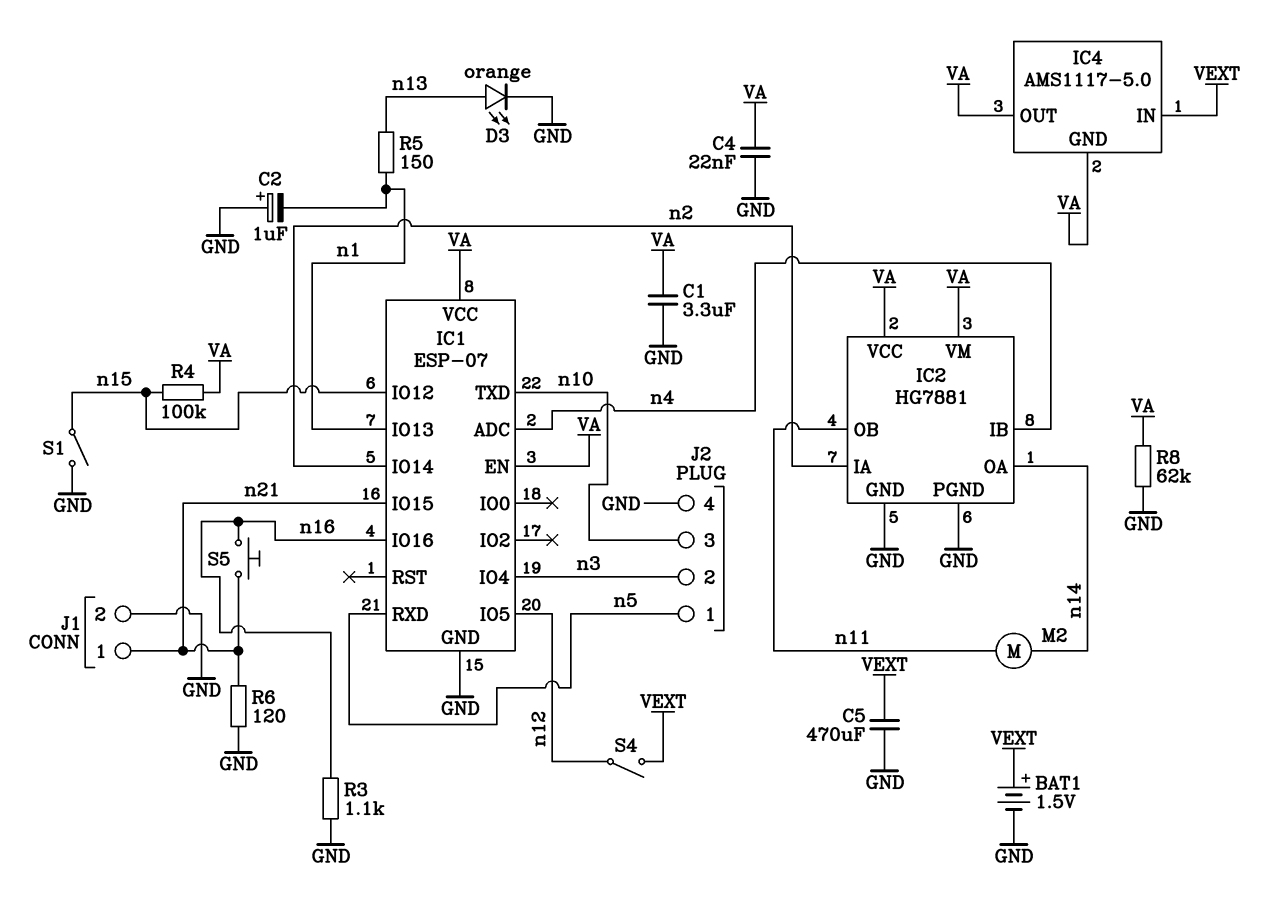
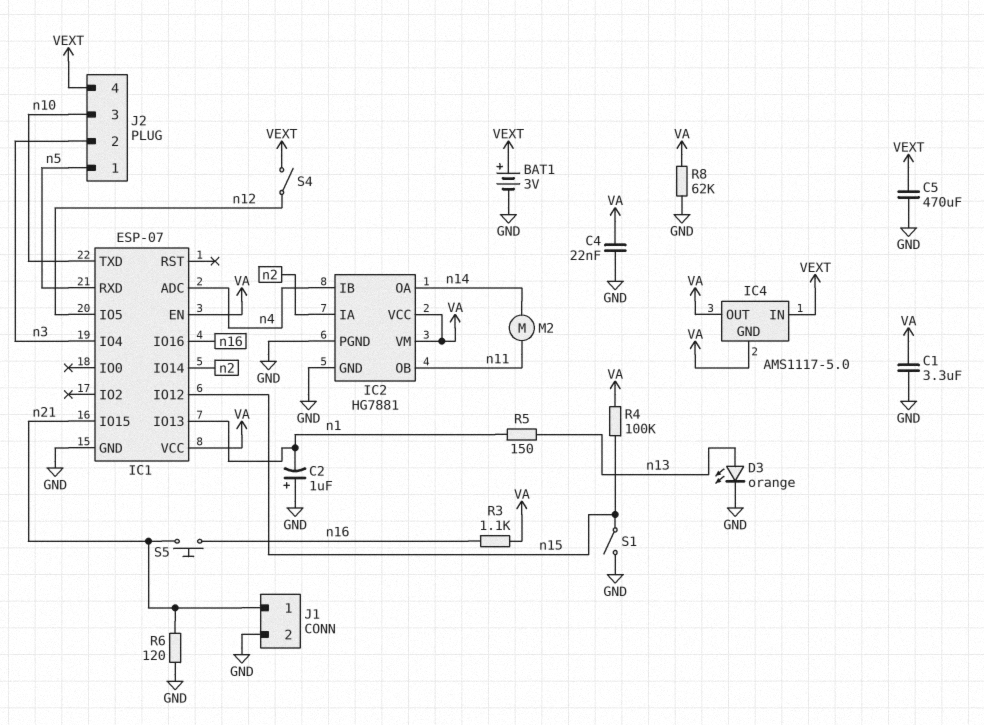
BAT1: 1.5V (plus VEXT, minus GND) -> 3V (plus VEXT, minus GND)
J2 pin 4: GND -> VEXT
R3: 1.1k (GND, n16) -> 1.1k (VA, n16)

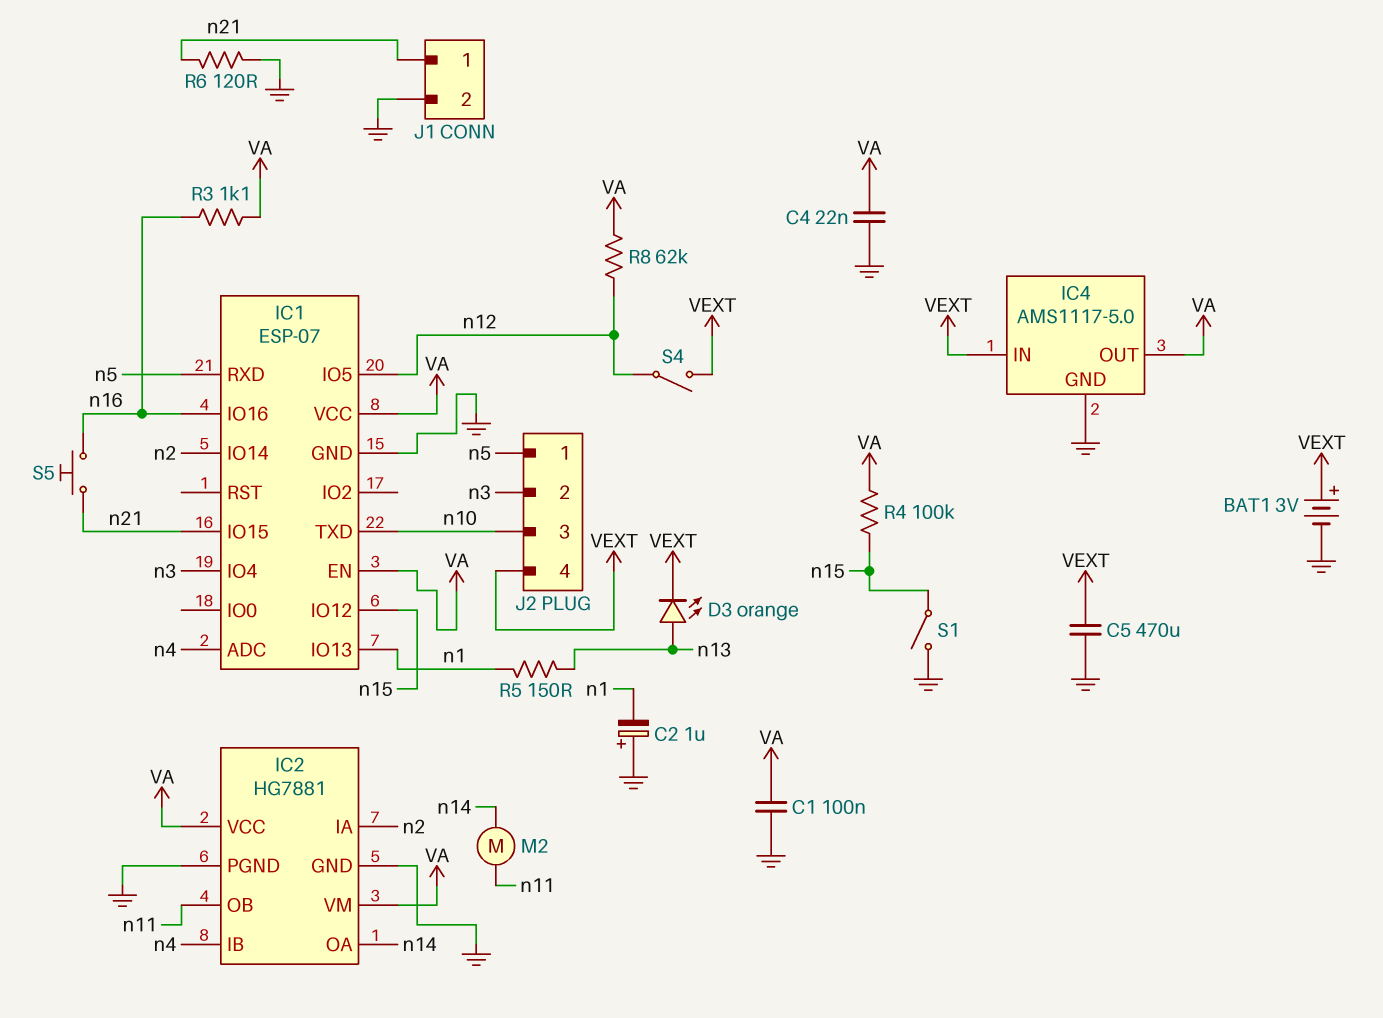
C1: 3.3uF (GND, VA) -> 100nF (GND, VA)
D3: LED orange (A n13, K GND) -> LED orange (A n13, K VEXT)
IC4 pin GND: VA -> GND
R8: 62k (GND, VA) -> 62k (VA, n12)

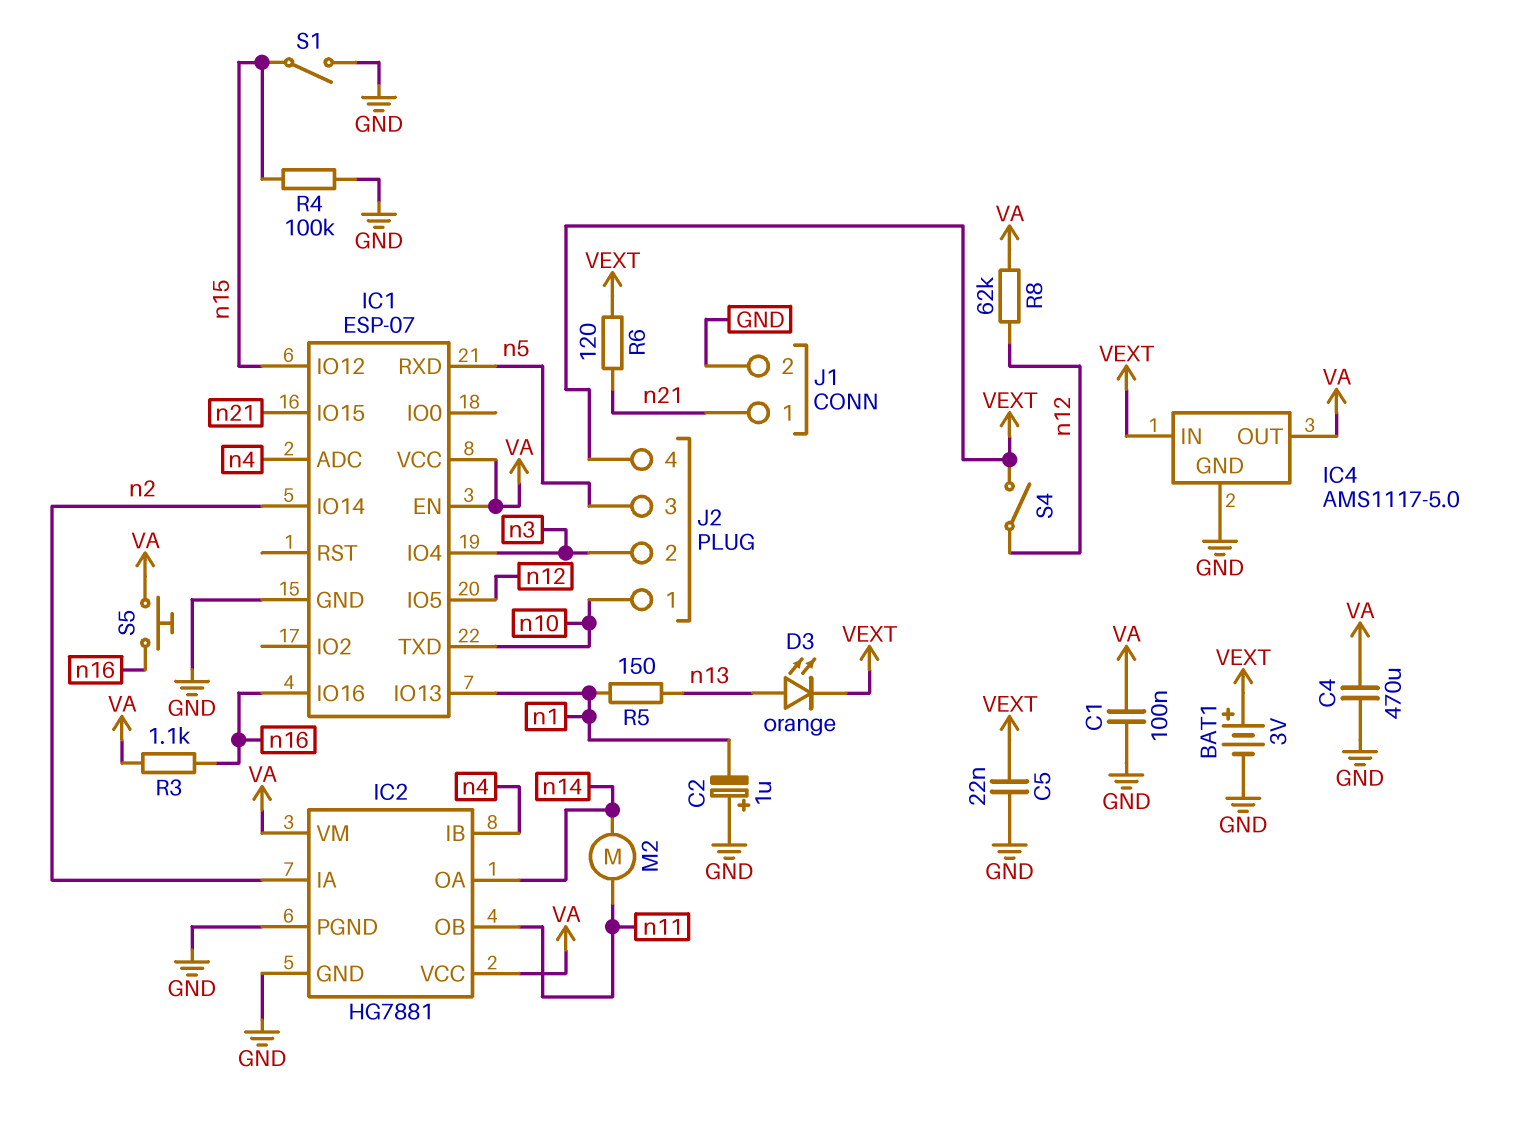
C4: 22nF (GND, VA) -> 470uF (GND, VA)
C5: 470uF (GND, VEXT) -> 22nF (GND, VEXT)
J2 pin 1: n5 -> n10
J2 pin 3: n10 -> n5
R4: 100k (VA, n15) -> 100k (GND, n15)
R6: 120 (GND, n21) -> 120 (VEXT, n21)
S5: button (n16, n21) -> button (VA, n16)

